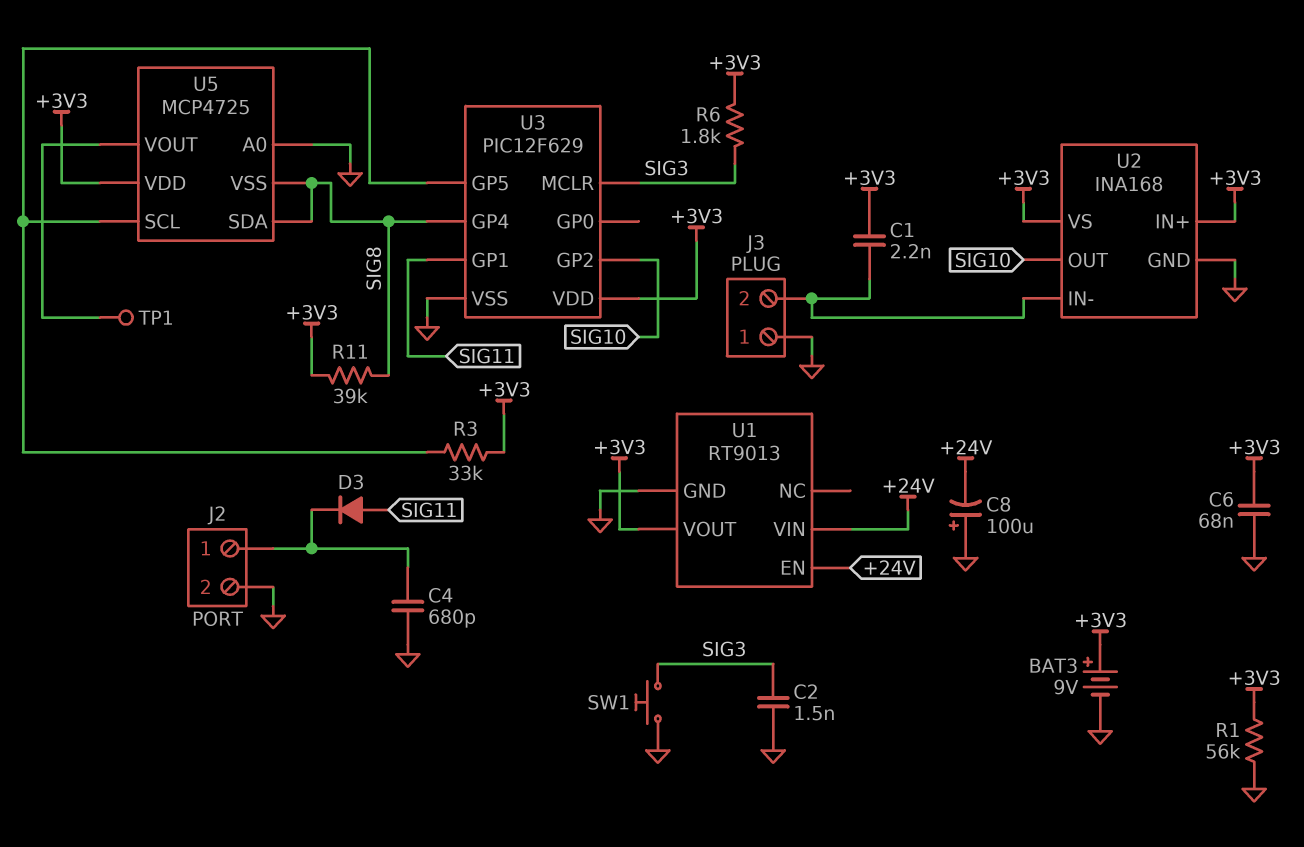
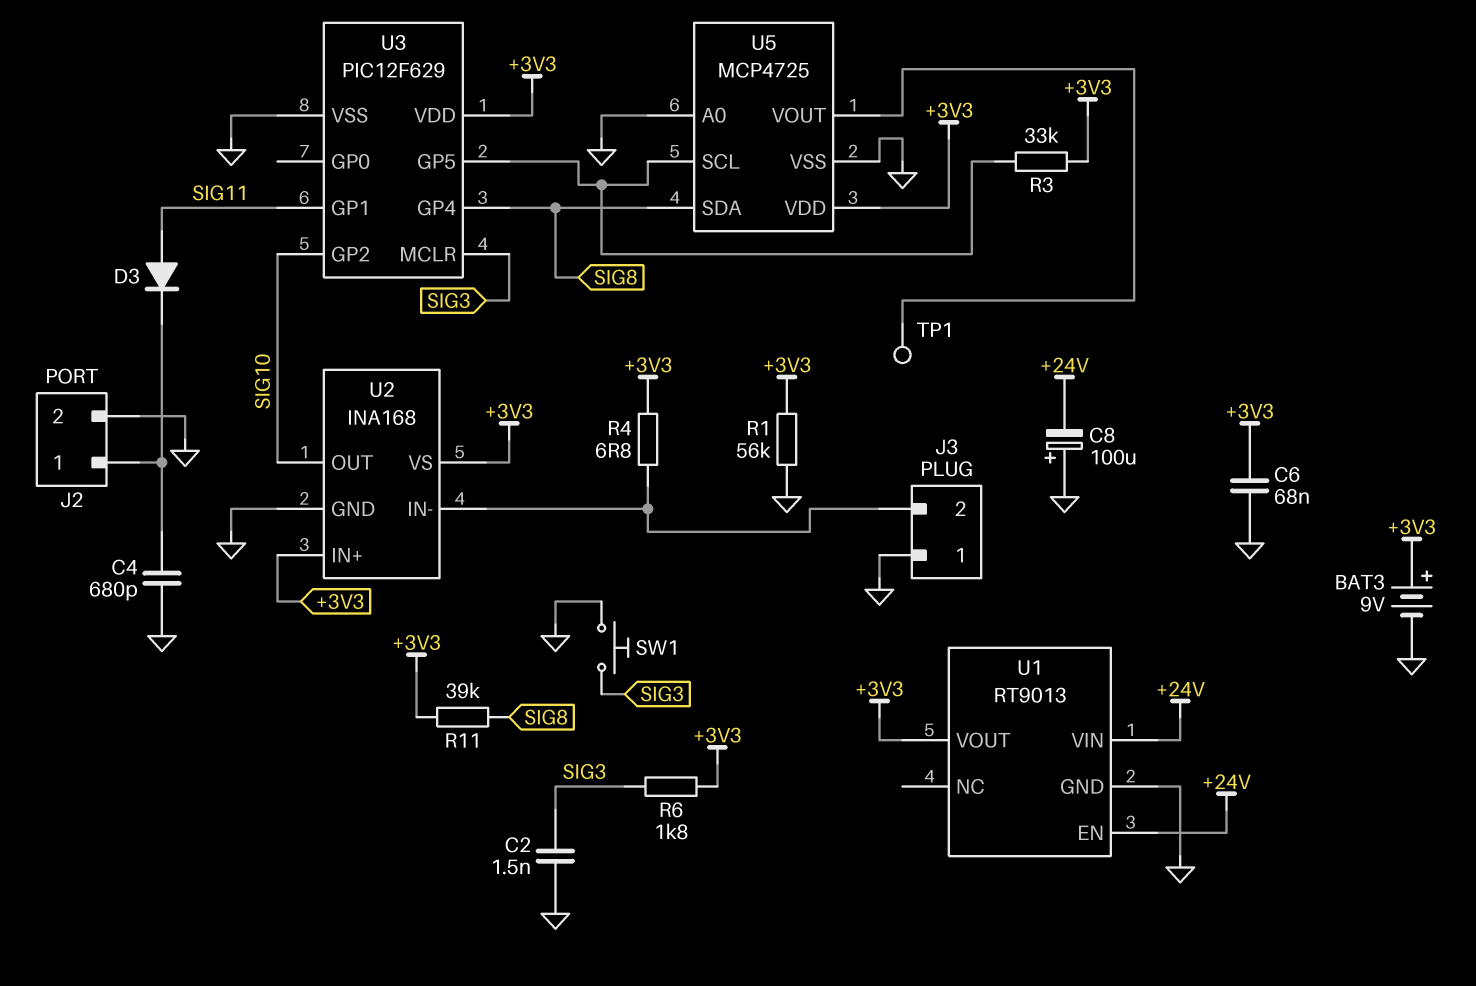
C1: 2.2nF (+3V3, J3/2) -> none
R4: none -> 6.8 (+3V3, J3/2)
U5 pin VSS: SIG8 -> GND

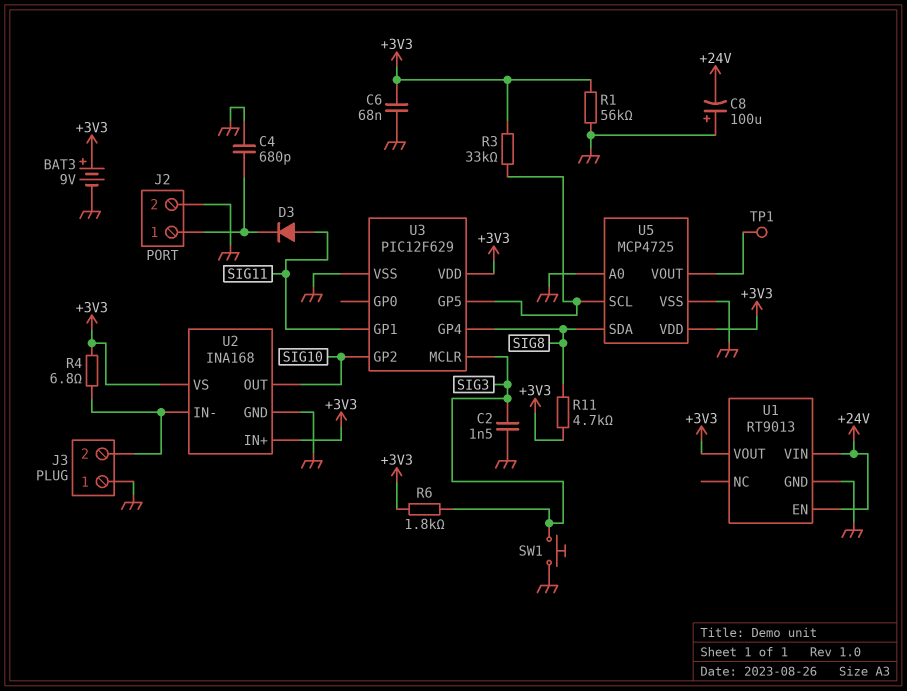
R11: 39k (+3V3, SIG8) -> 4.7k (+3V3, SIG8)

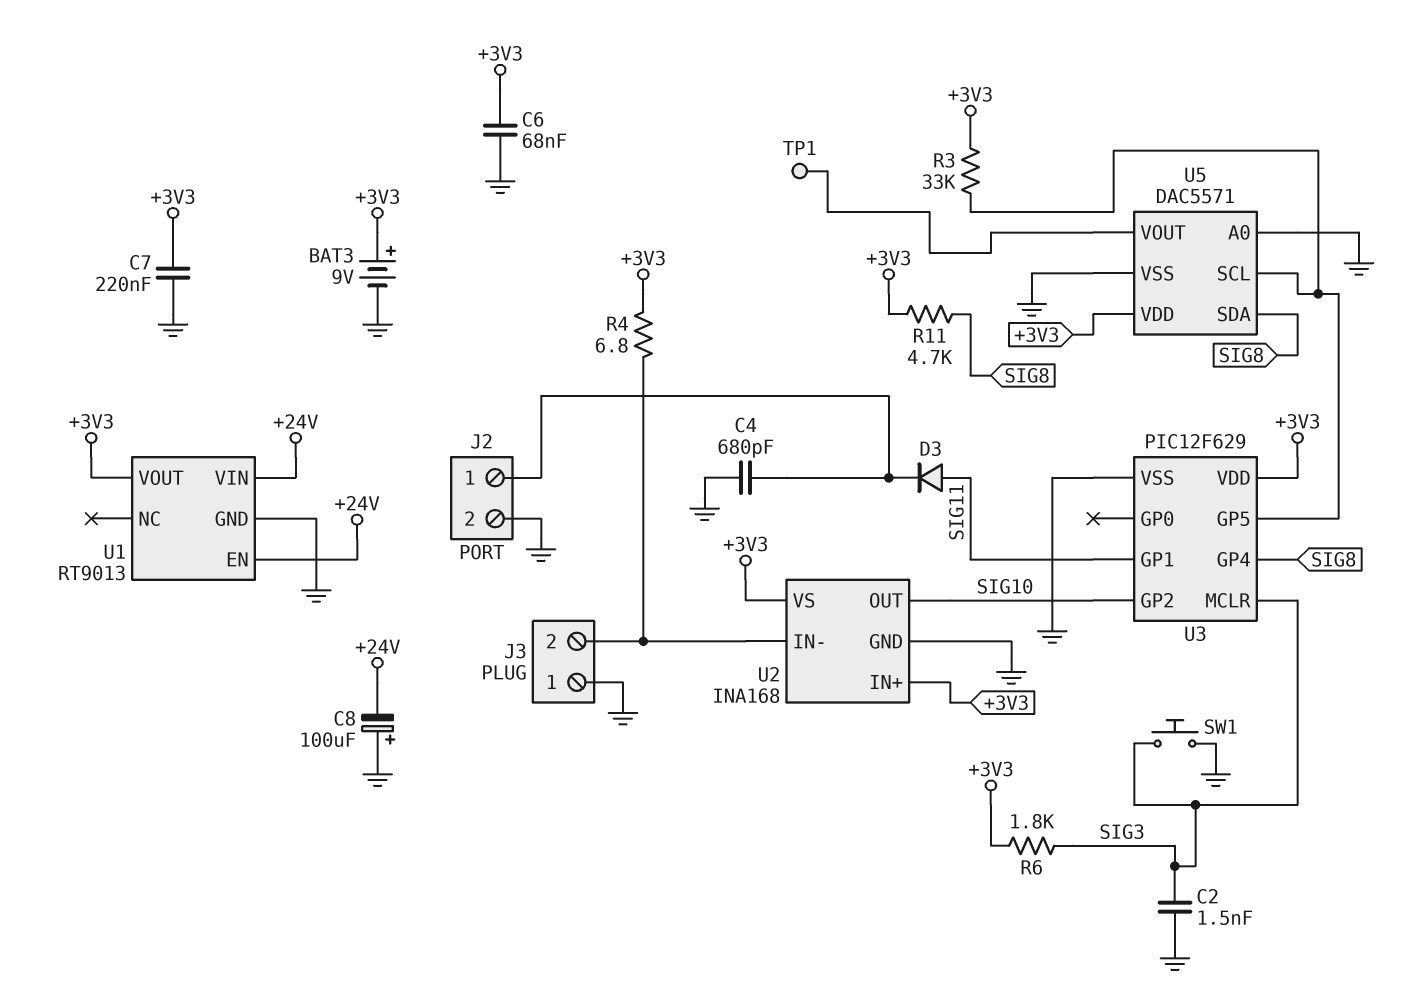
C7: none -> 220nF (+3V3, GND)
R1: 56k (+3V3, GND) -> none
U5: MCP4725 -> DAC5571

